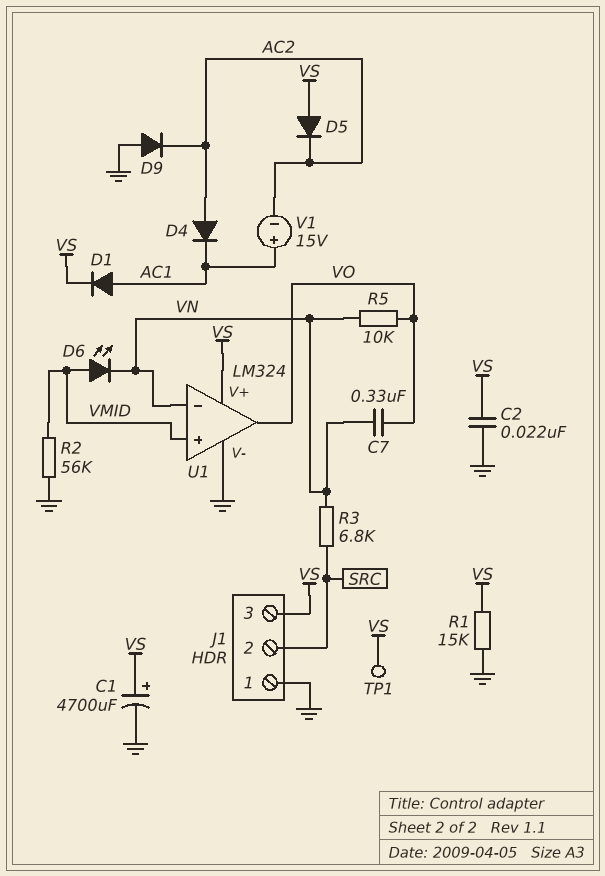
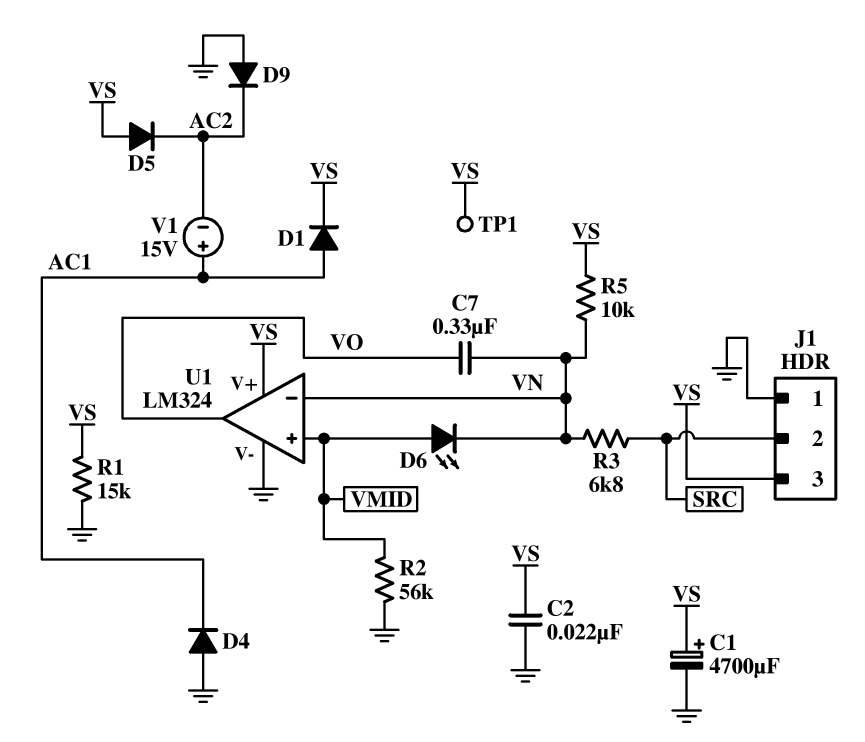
D4: diode (A AC2, K AC1) -> diode (A GND, K AC1)
R5: 10k (VN, VO) -> 10k (VN, VS)

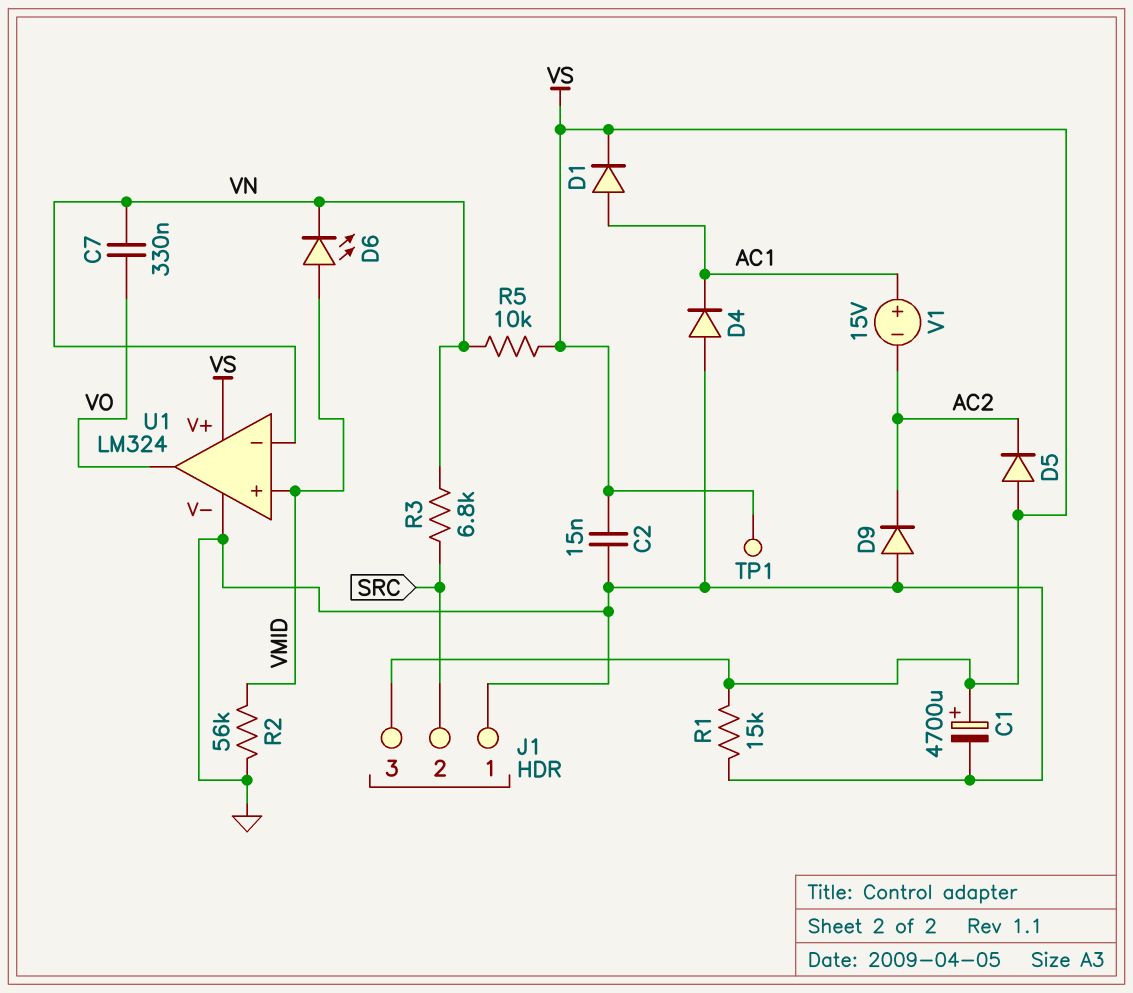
C2: 22nF (GND, VS) -> 15nF (GND, VS)

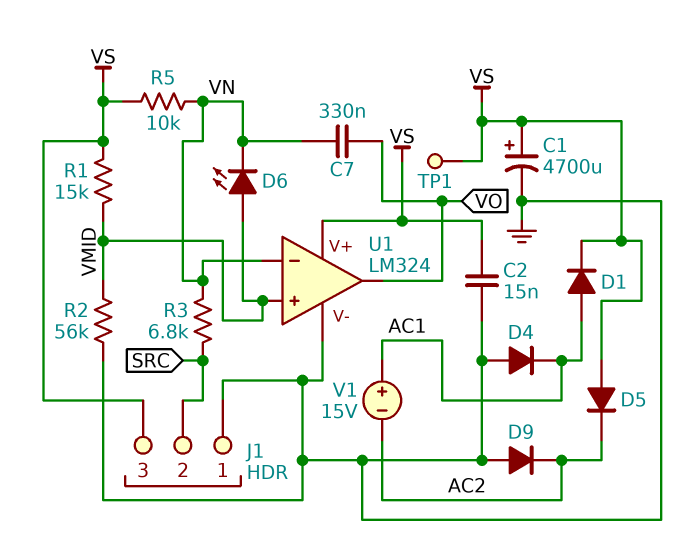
R1: 15k (GND, VS) -> 15k (VMID, VS)

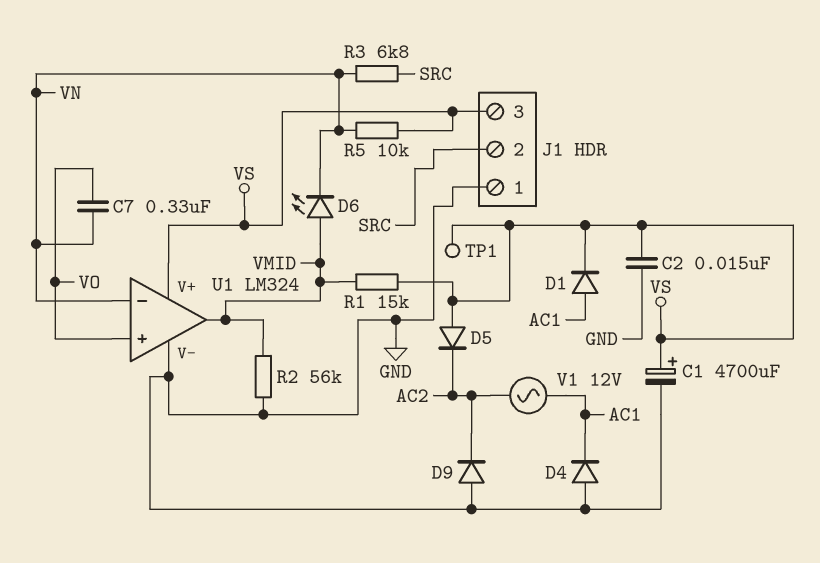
U1 pin in+: VMID -> VO
U1 pin out: VO -> VMID
V1: 15V (plus AC1, minus AC2) -> AC 12V (AC1, AC2)

